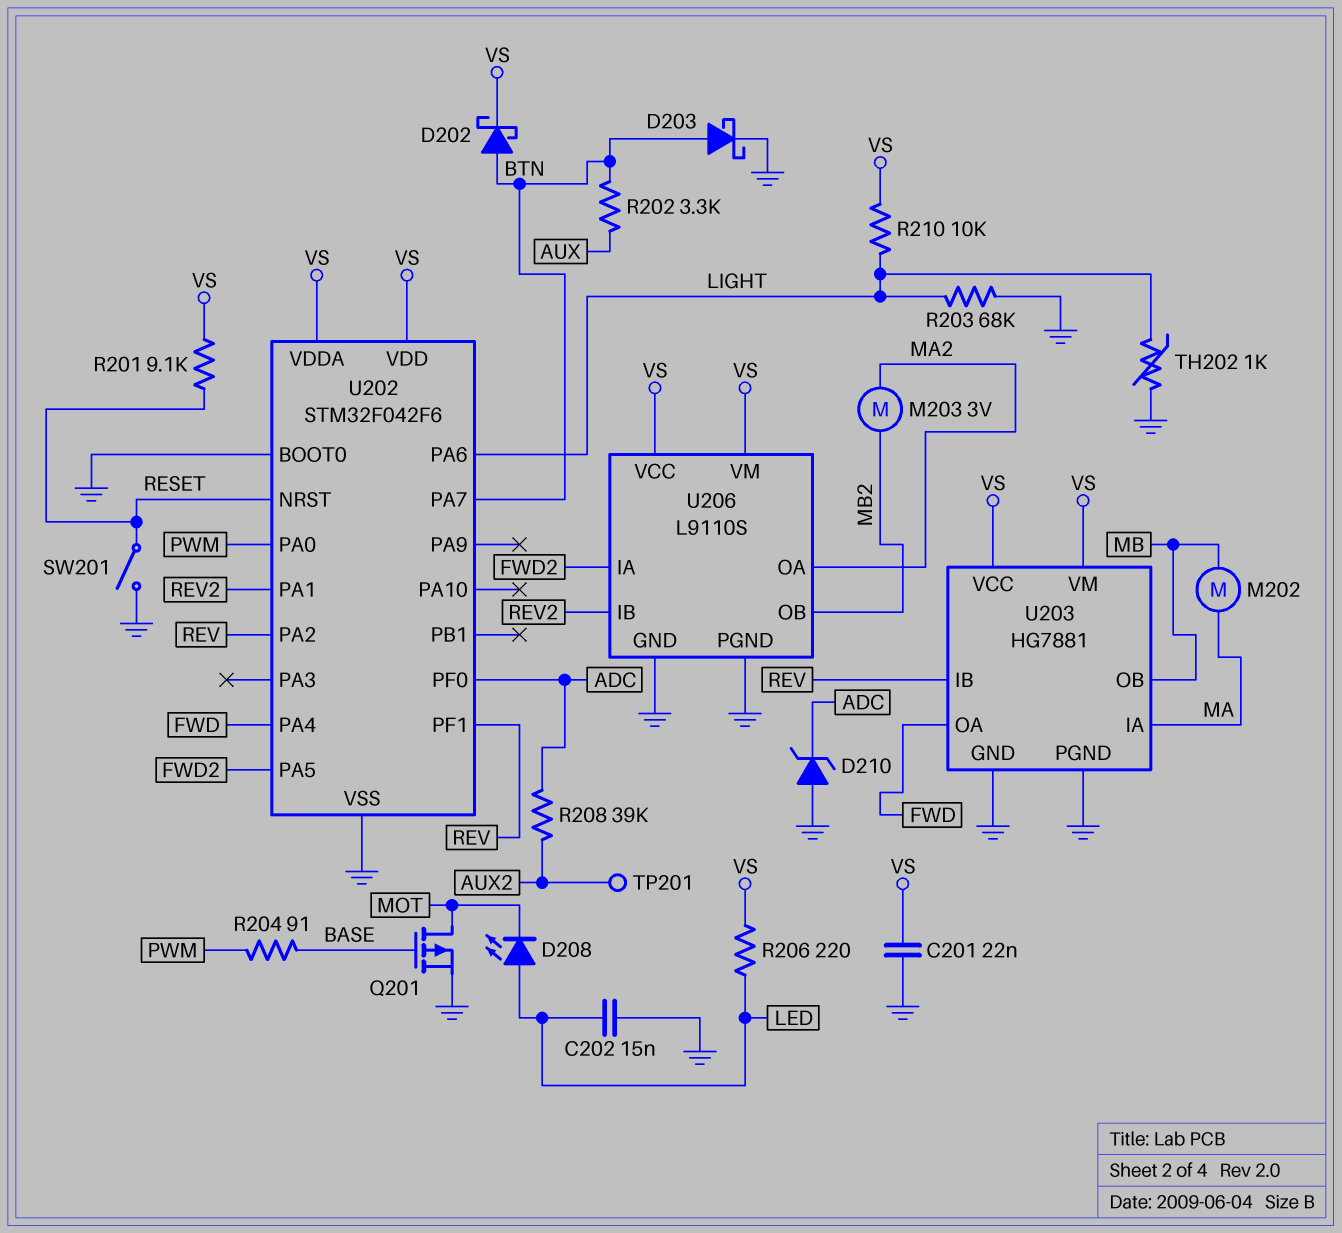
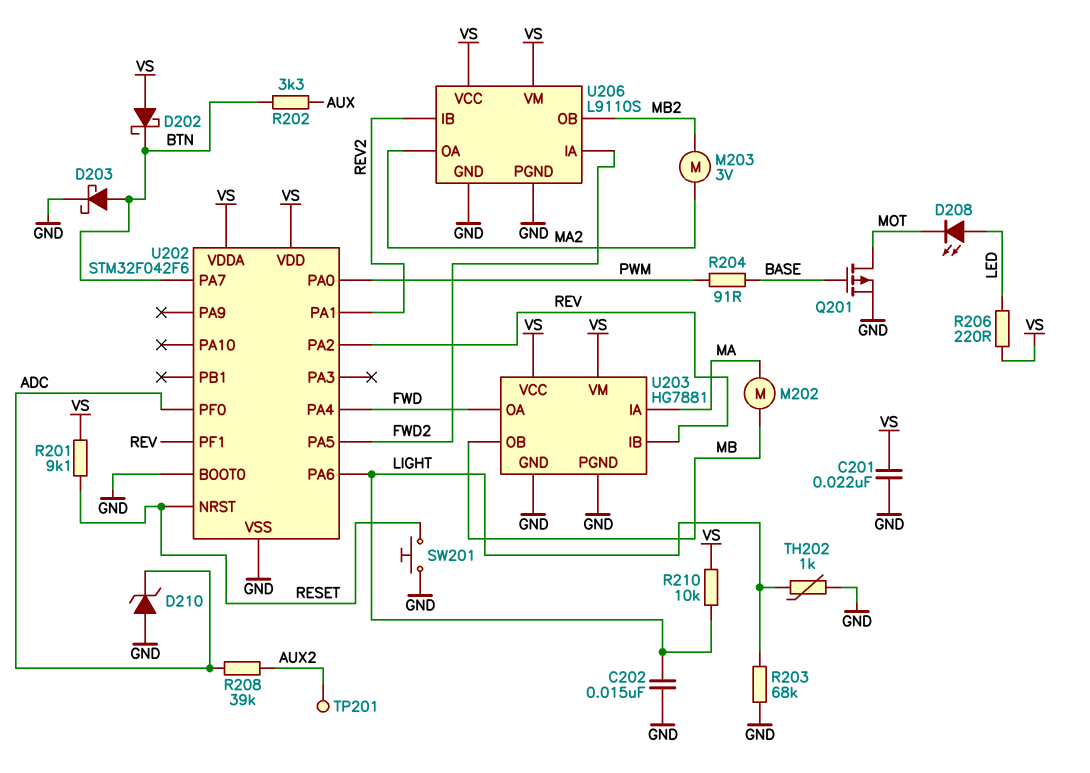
C202: 15nF (GND, LED) -> 15nF (GND, LIGHT)
D202: schottky (A BTN, K VS) -> schottky (A VS, K BTN)
SW201: switch (GND, RESET) -> button (GND, RESET)

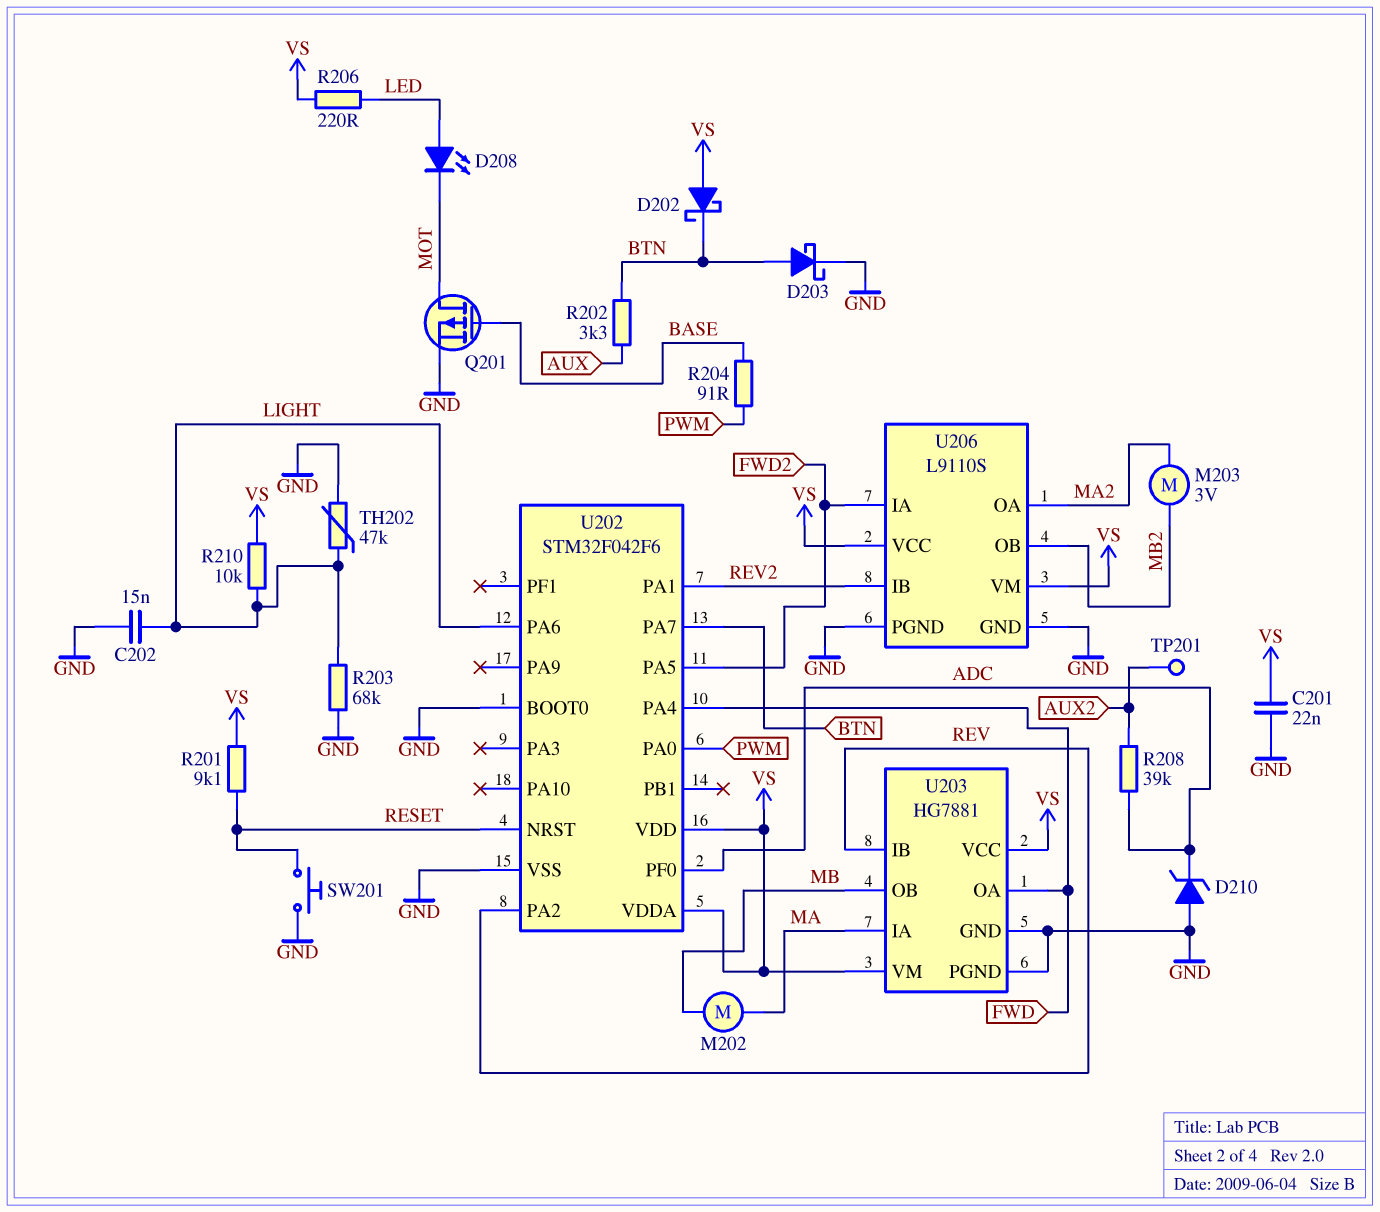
TH202: 1k (GND, LIGHT) -> 47k (GND, LIGHT)
U202 pin PF1: REV -> none

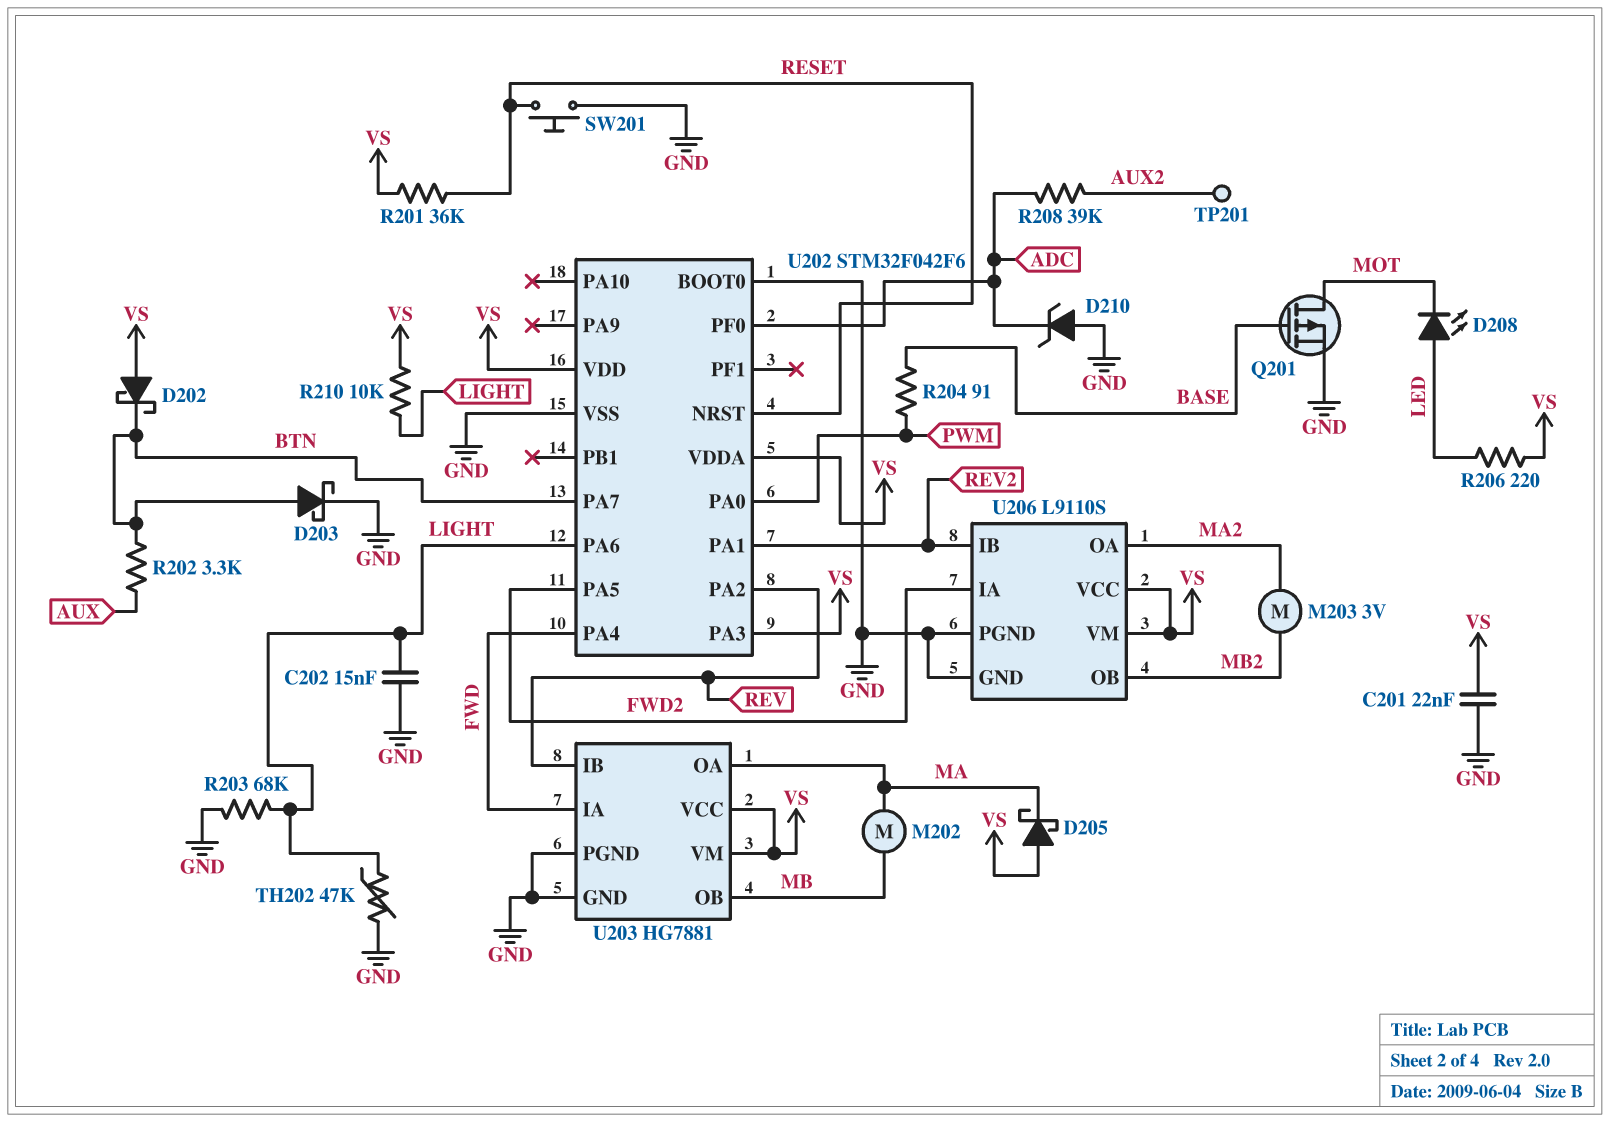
D205: none -> schottky (A VS, K MA)
R201: 9.1k (RESET, VS) -> 36k (RESET, VS)
U202 pin PA3: none -> VS
U203 pin IA: MA -> FWD
U203 pin OA: FWD -> MA

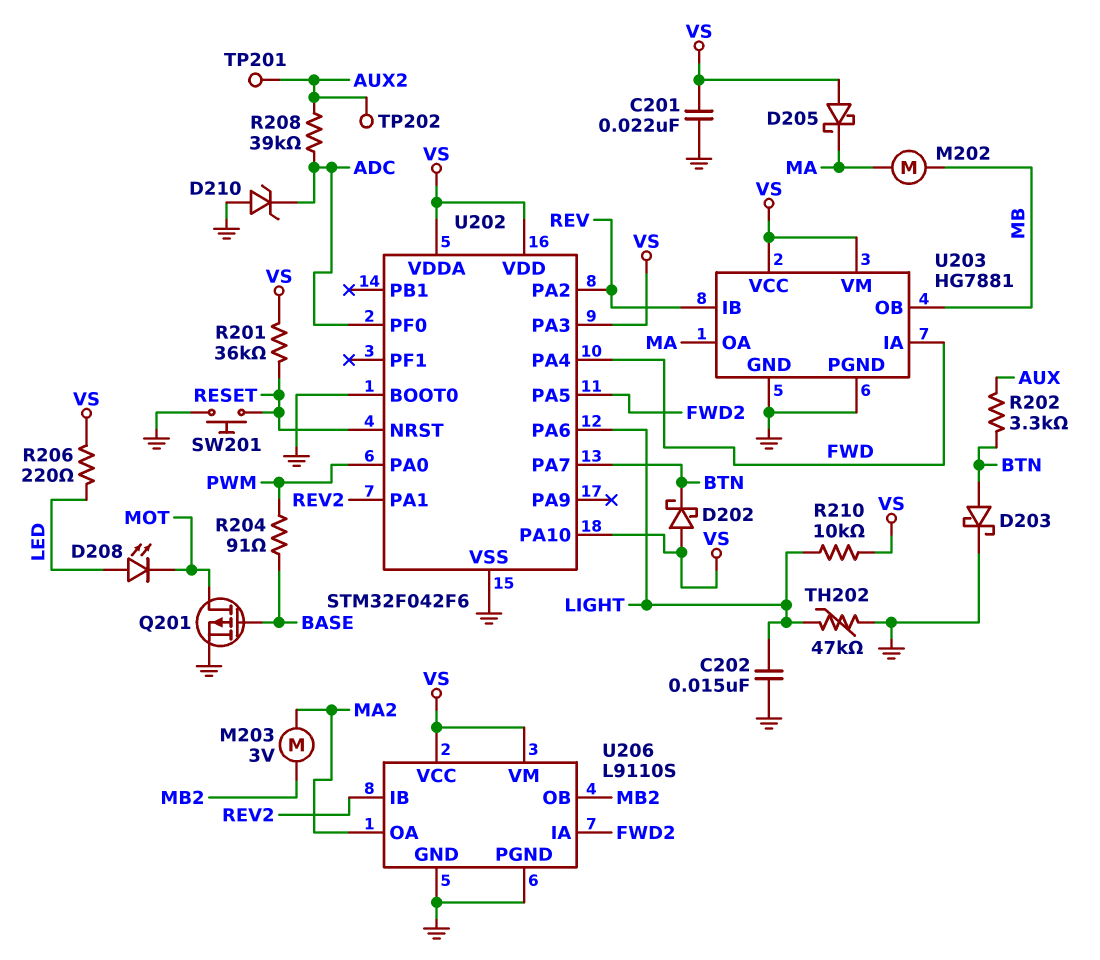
R203: 68k (GND, LIGHT) -> none
TP202: none -> test point (AUX2)
U202 pin PA10: none -> VS

